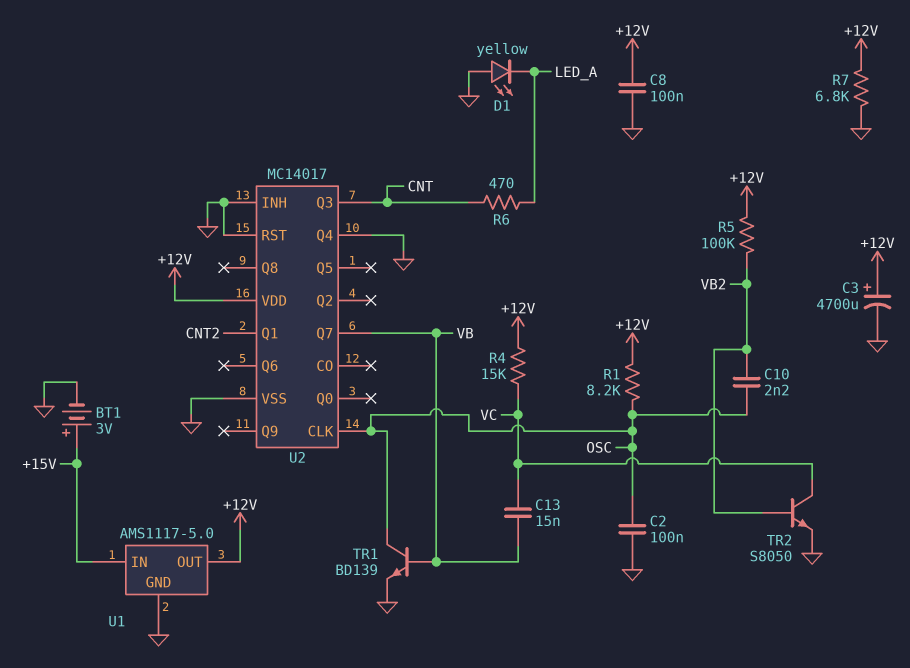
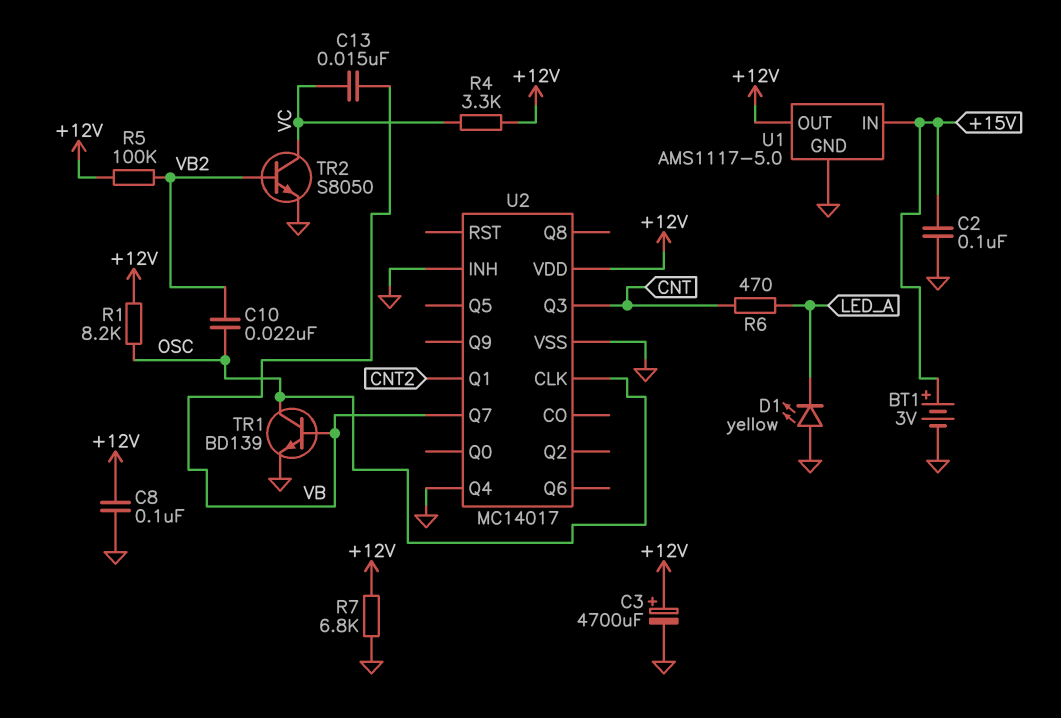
C2: 100nF (GND, OSC) -> 100nF (+15V, GND)
C10: 2.2nF (OSC, VB2) -> 22nF (OSC, VB2)
R4: 15k (+12V, VC) -> 3.3k (+12V, VC)
U2 pin RST: GND -> none

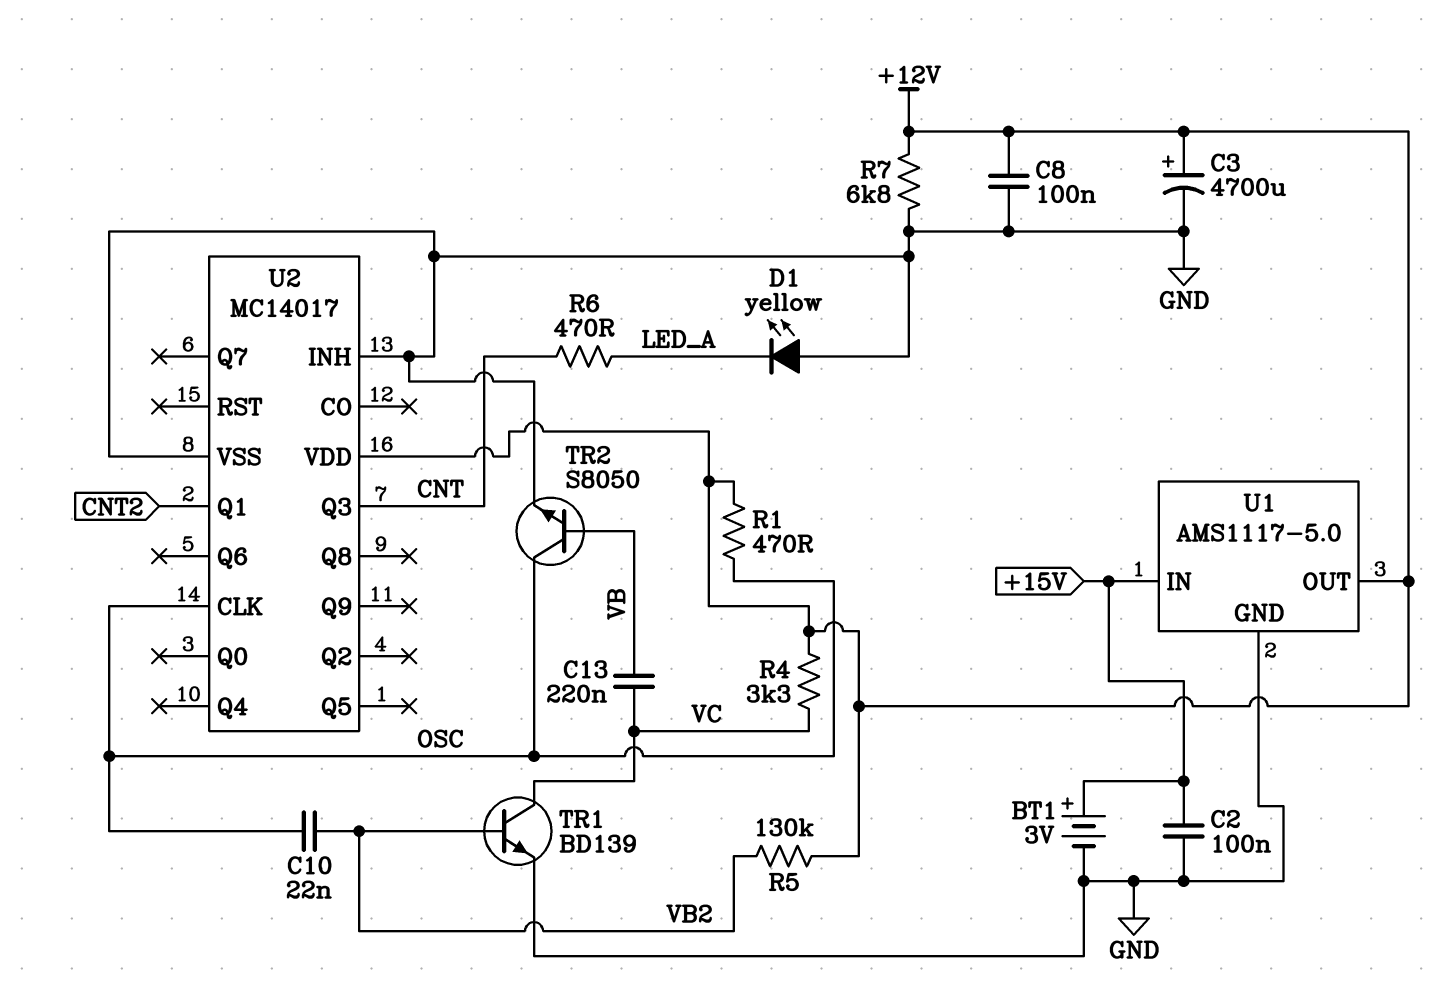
C13: 15nF (VB, VC) -> 220nF (VB, VC)
R1: 8.2k (+12V, OSC) -> 470 (+12V, OSC)
R5: 100k (+12V, VB2) -> 130k (+12V, VB2)
TR1: NPN BD139 (B VB, C OSC, E GND) -> NPN BD139 (B VB2, C VC, E GND)
TR2: NPN S8050 (B VB2, C VC, E GND) -> NPN S8050 (B VB, C OSC, E GND)
U2 pin Q4: GND -> none
U2 pin Q7: VB -> none

